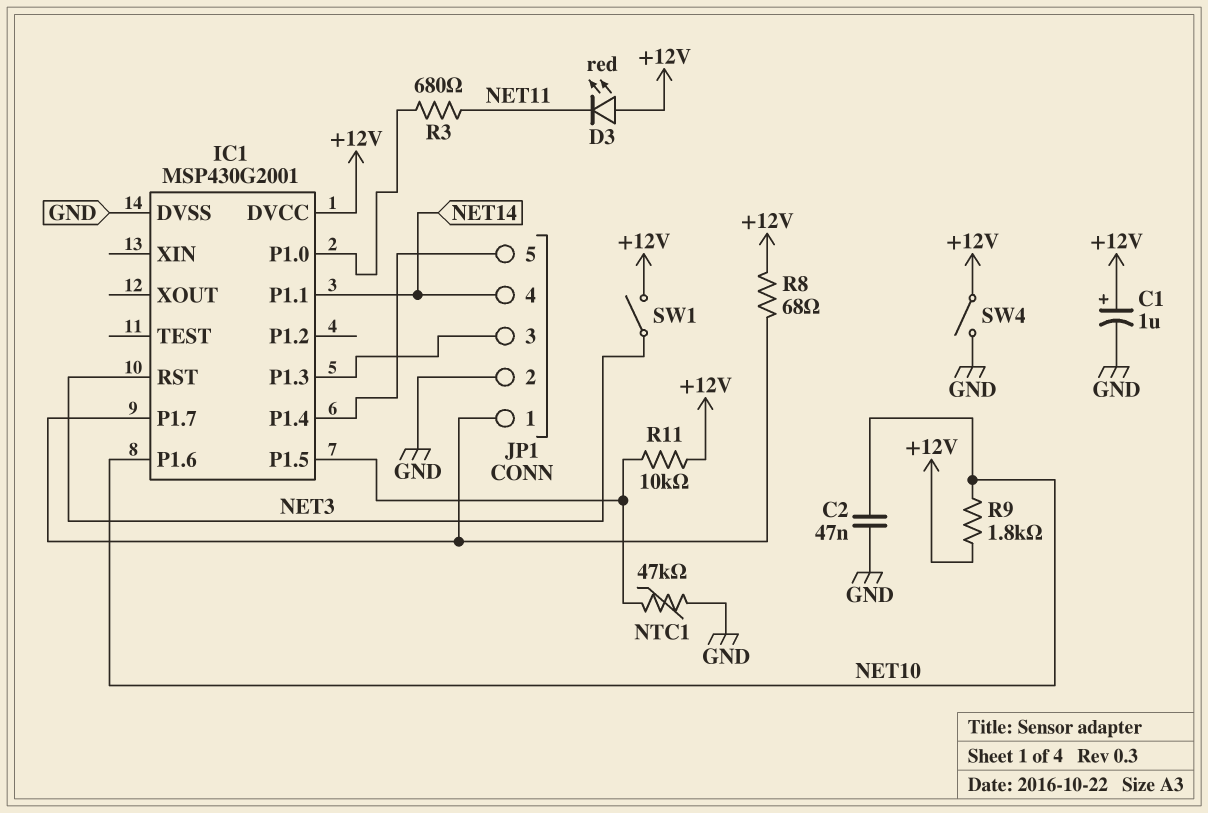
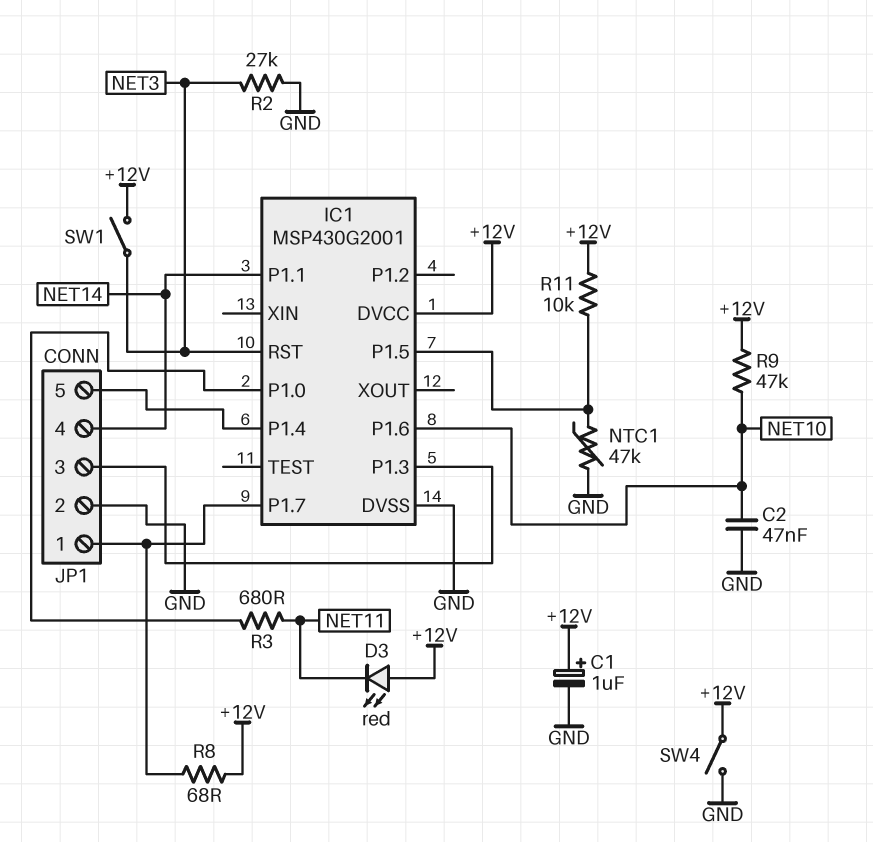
R2: none -> 27k (GND, NET3)
R9: 1.8k (+12V, NET10) -> 47k (+12V, NET10)

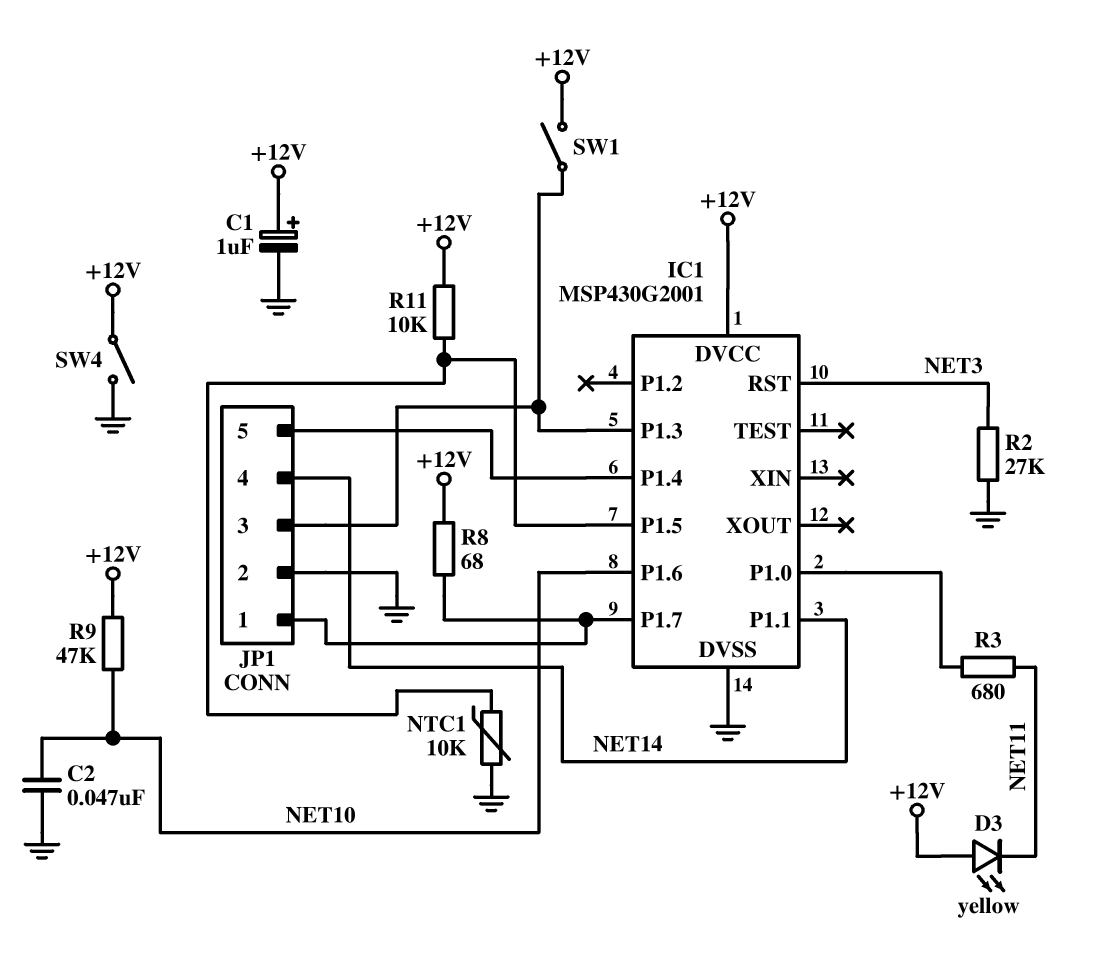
D3: LED red (A +12V, K NET11) -> LED yellow (A +12V, K NET11)
NTC1: 47k (GND, IC1/P1.5) -> 10k (GND, IC1/P1.5)
SW1: switch (+12V, NET3) -> switch (+12V, IC1/P1.3)

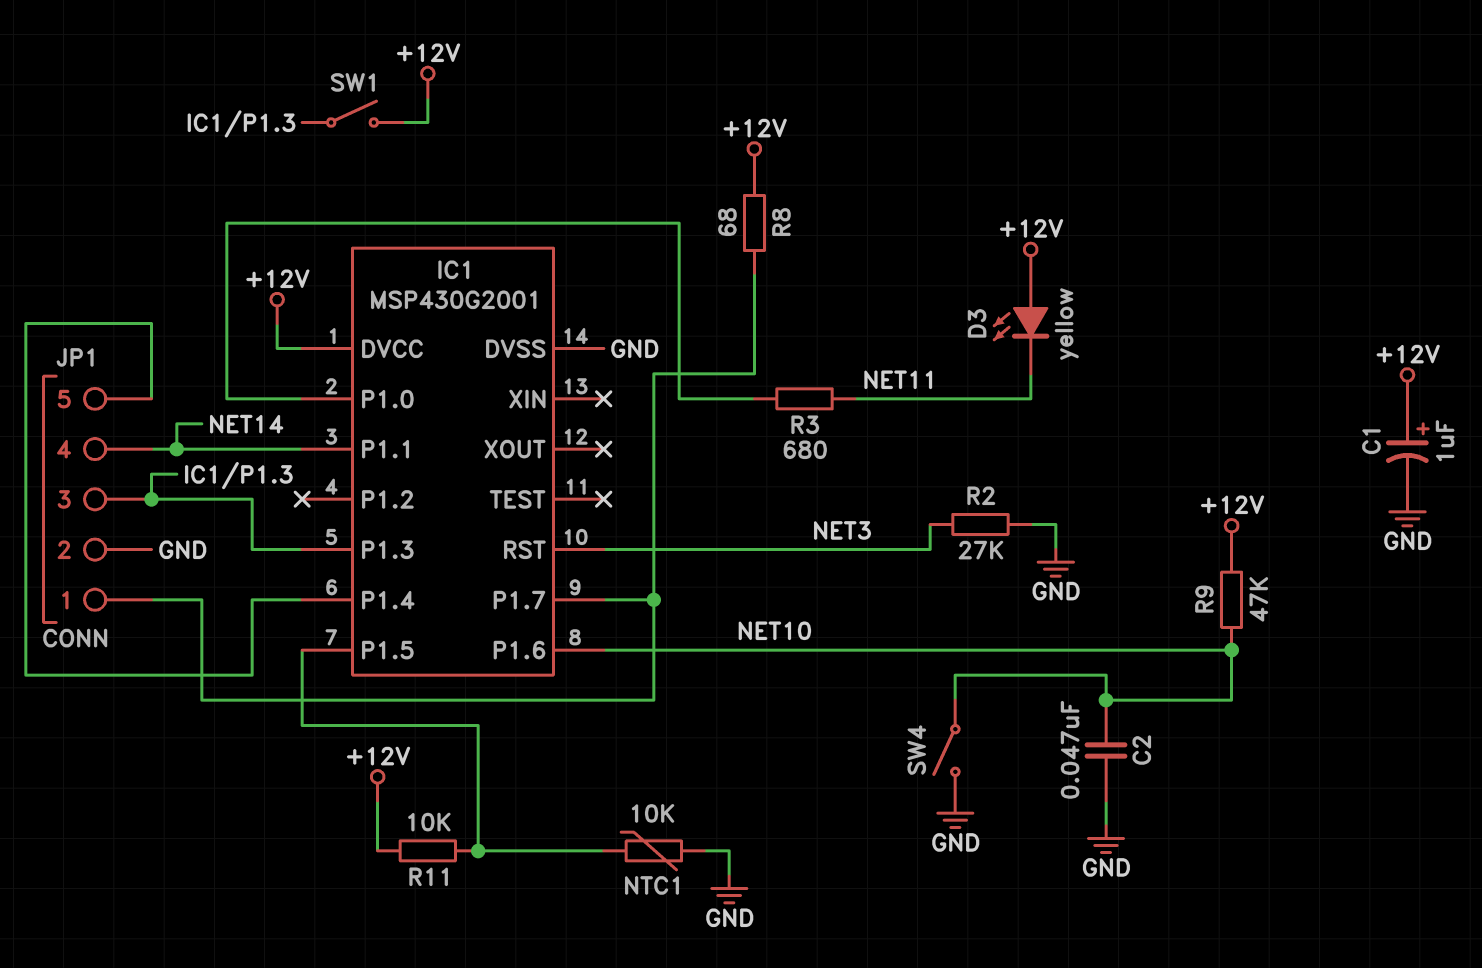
SW4: switch (+12V, GND) -> switch (GND, NET10)

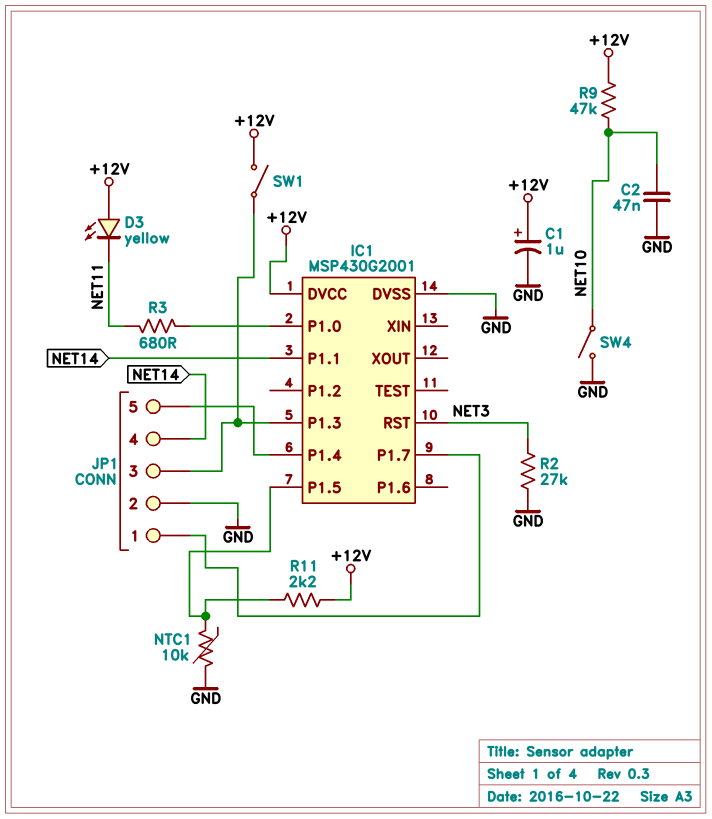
IC1 pin P1.6: NET10 -> none
R8: 68 (+12V, IC1/P1.7) -> none
R11: 10k (+12V, IC1/P1.5) -> 2.2k (+12V, IC1/P1.5)

